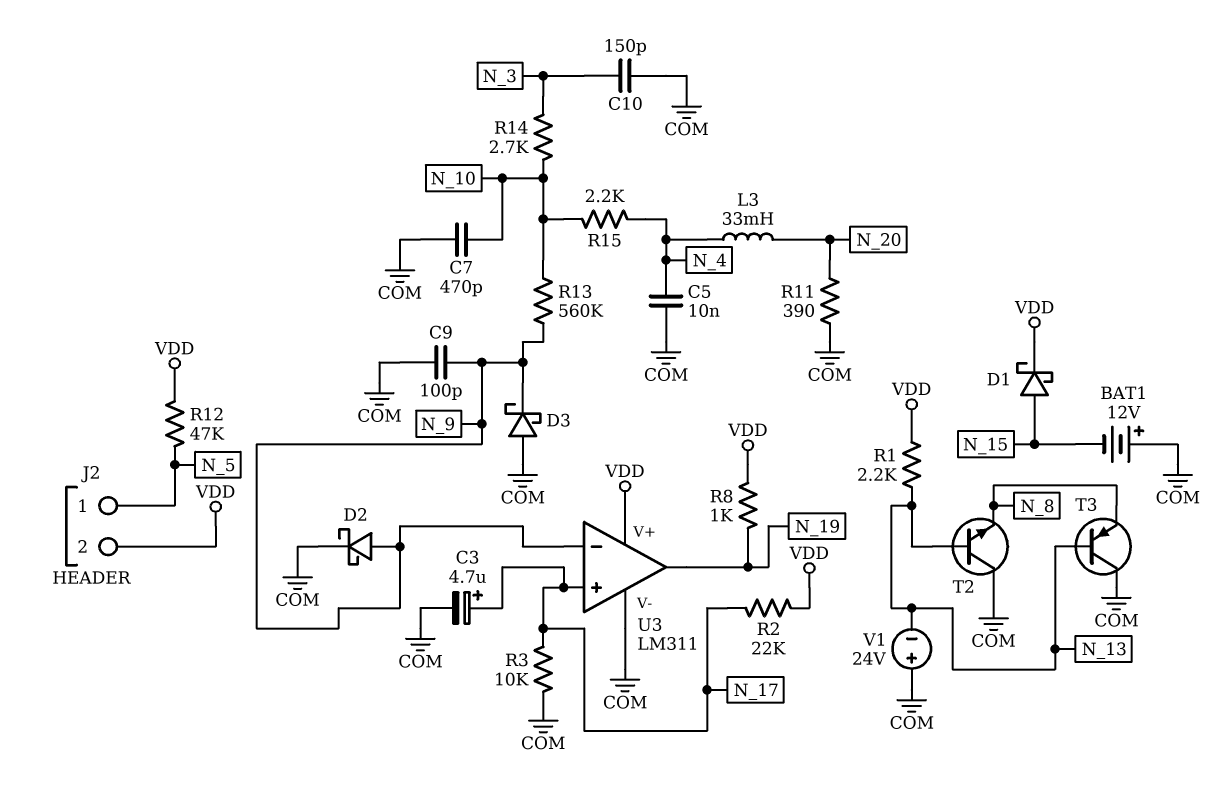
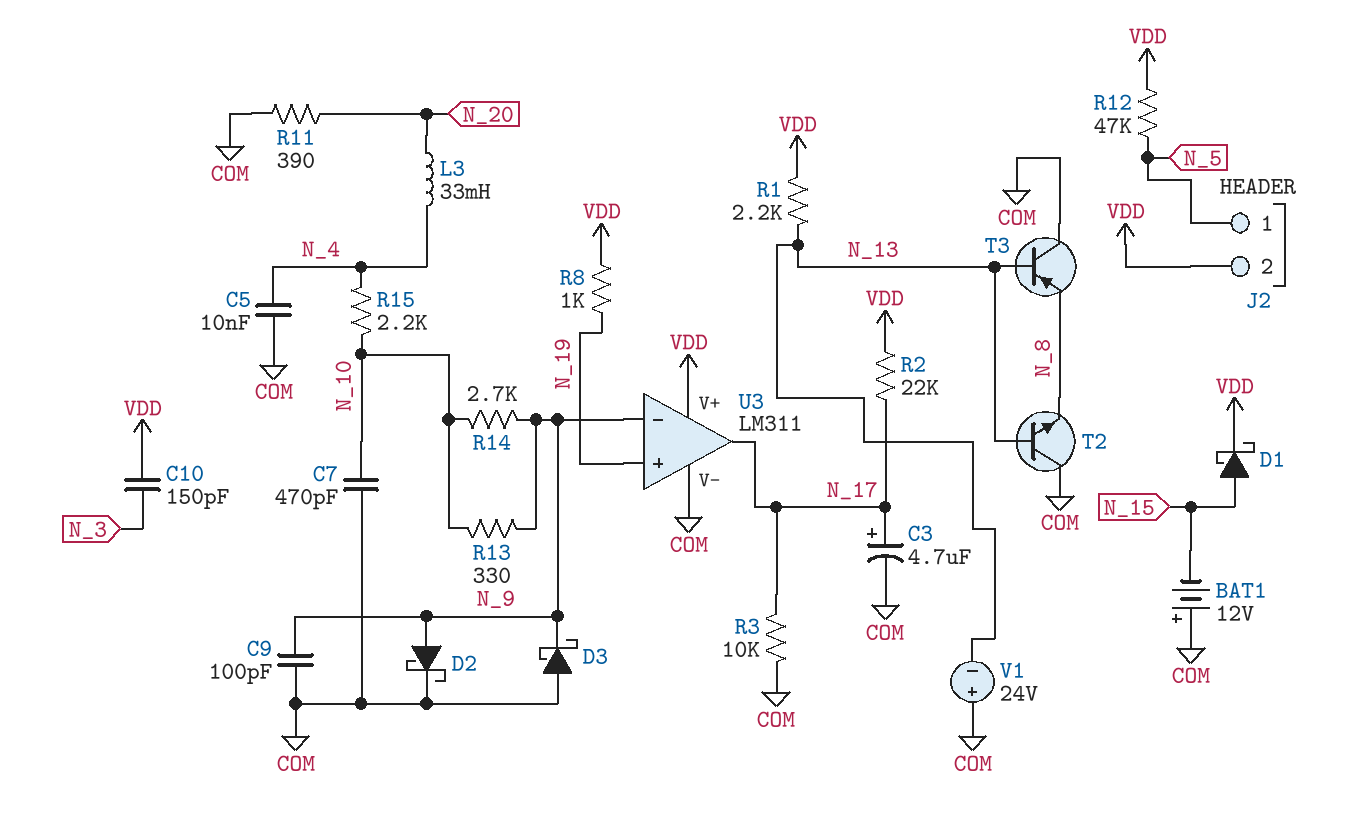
C10: 150pF (COM, N_3) -> 150pF (N_3, VDD)
R13: 560k (N_9, N_10) -> 330 (N_9, N_10)
R14: 2.7k (N_3, N_10) -> 2.7k (N_9, N_10)
U3 pin in+: N_17 -> N_19
U3 pin out: N_19 -> N_17

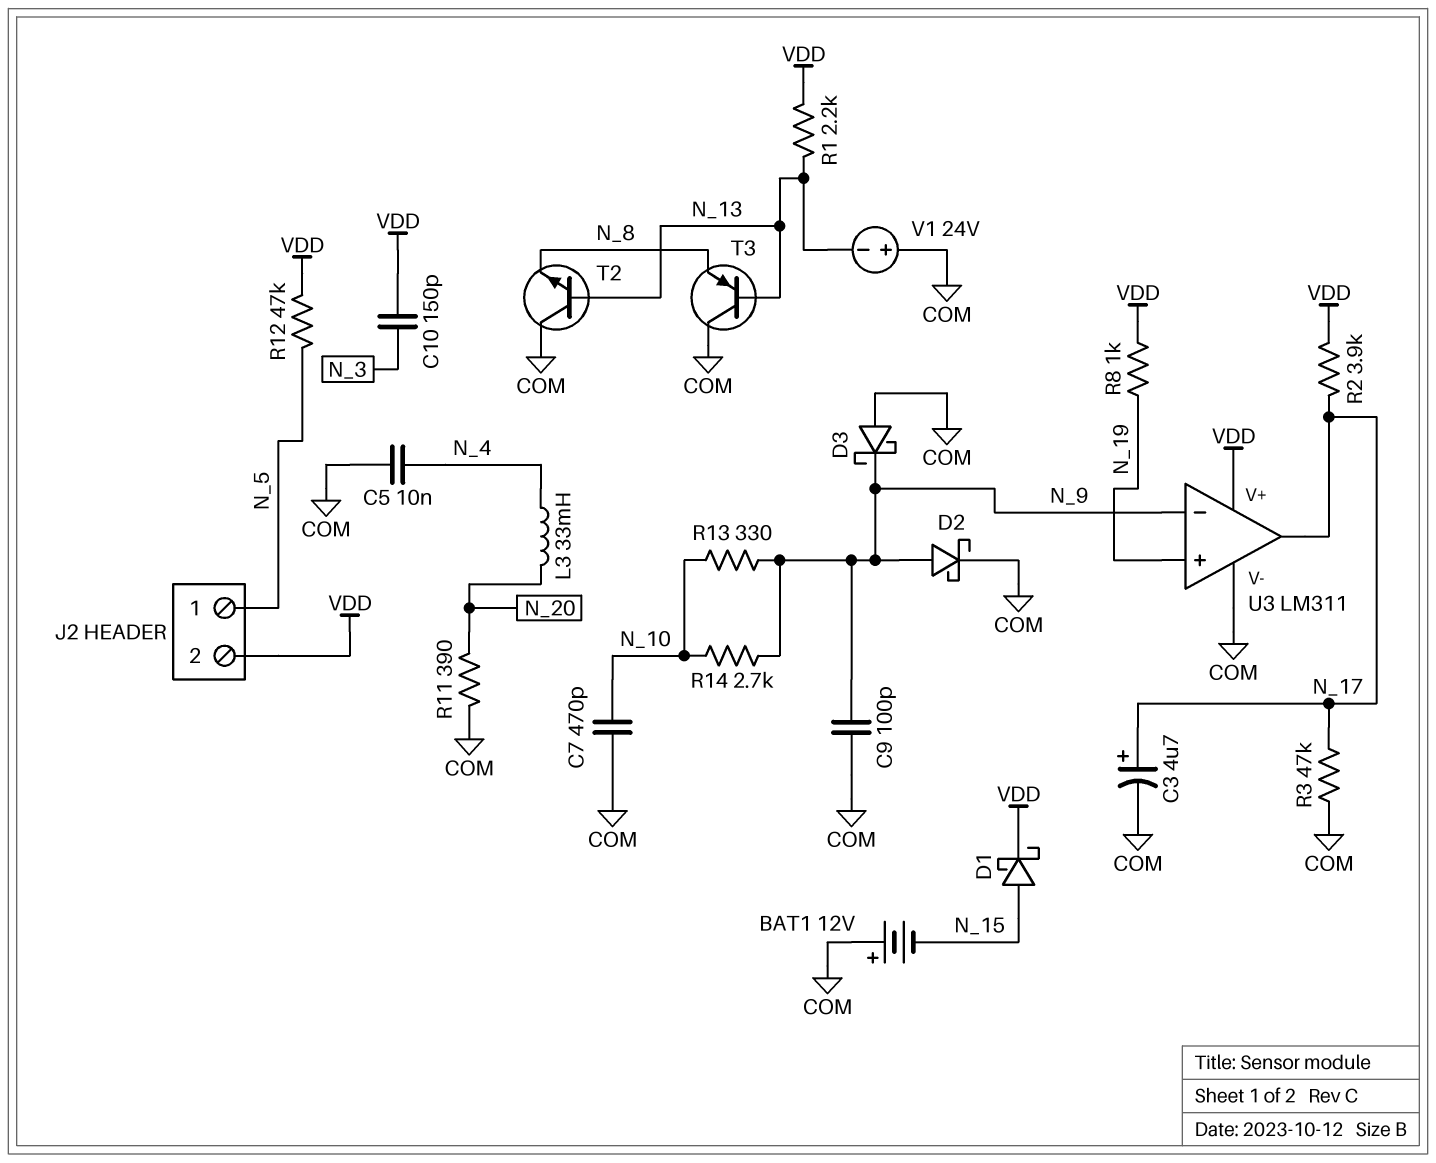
R2: 22k (N_17, VDD) -> 3.9k (N_17, VDD)
R3: 10k (COM, N_17) -> 47k (COM, N_17)
R15: 2.2k (N_4, N_10) -> none

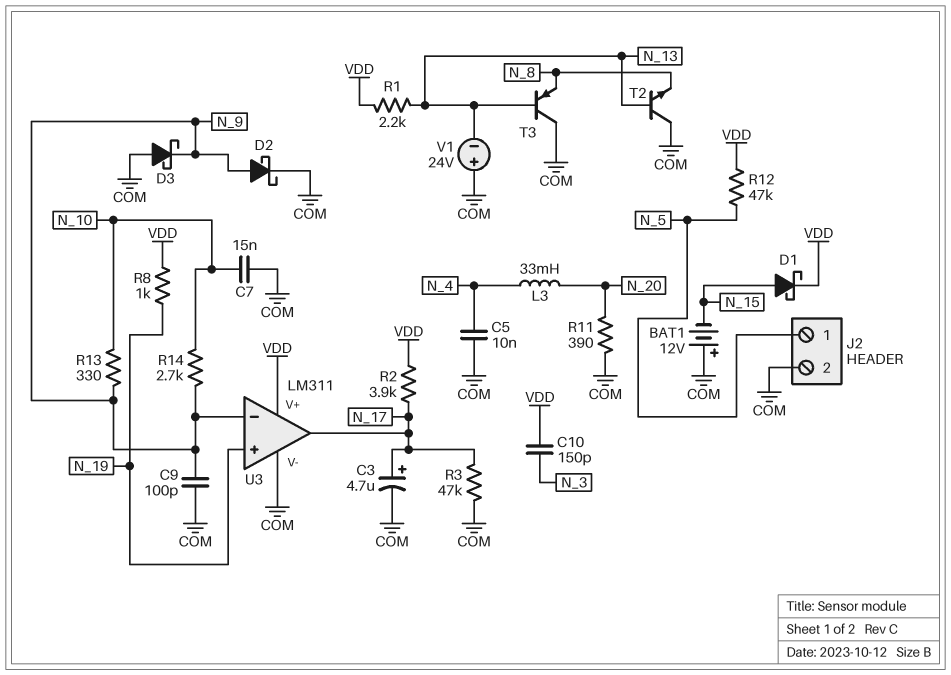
C7: 470pF (COM, N_10) -> 15nF (COM, N_10)
J2 pin 2: VDD -> COM

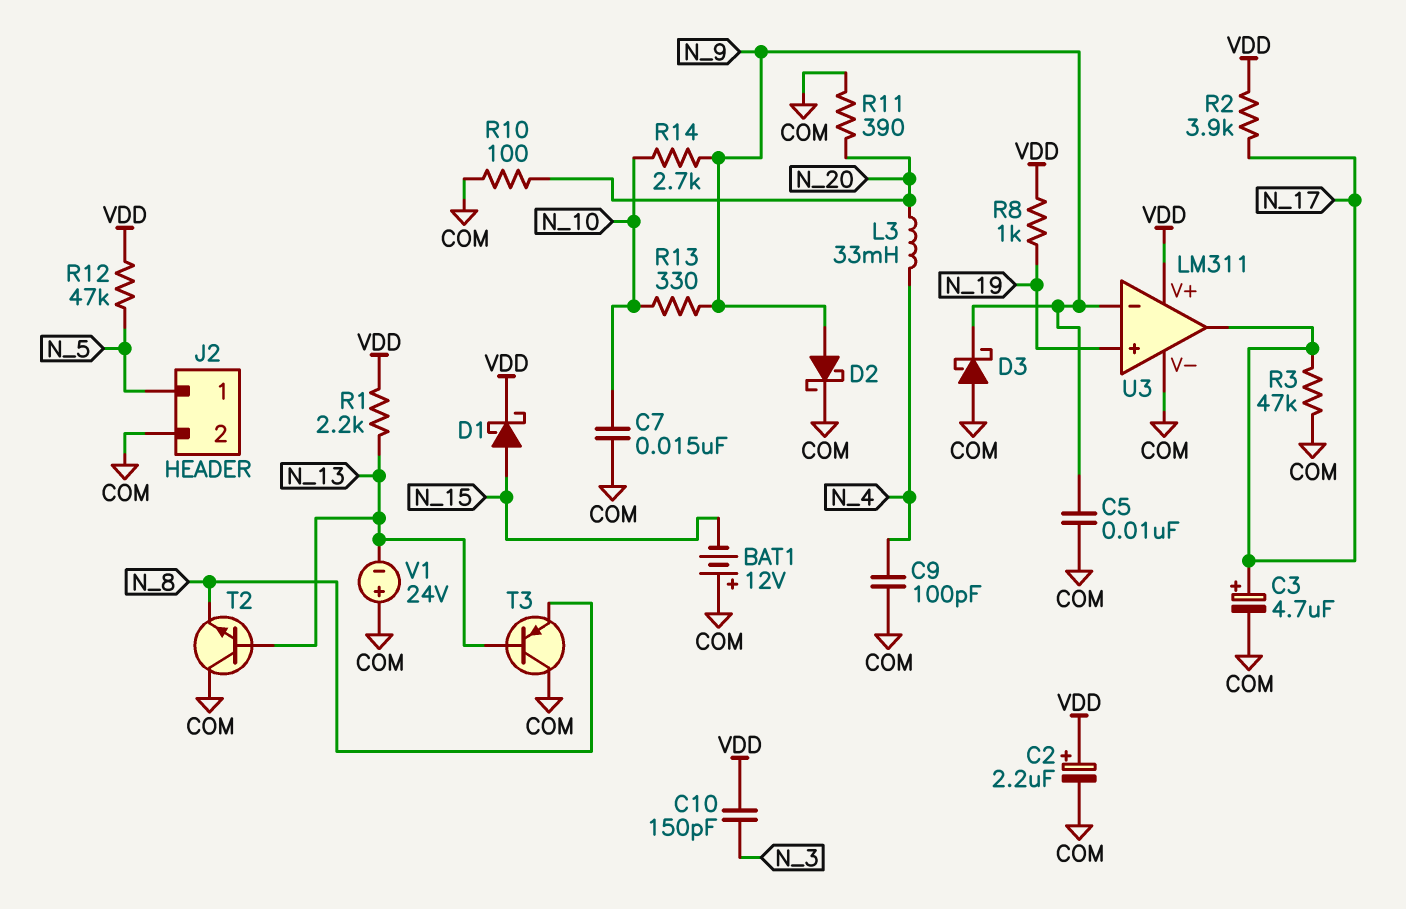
C2: none -> 2.2uF (plus VDD, minus COM)
C5: 10nF (COM, N_4) -> 10nF (COM, N_9)
C9: 100pF (COM, N_9) -> 100pF (COM, N_4)
R10: none -> 100 (COM, N_20)

